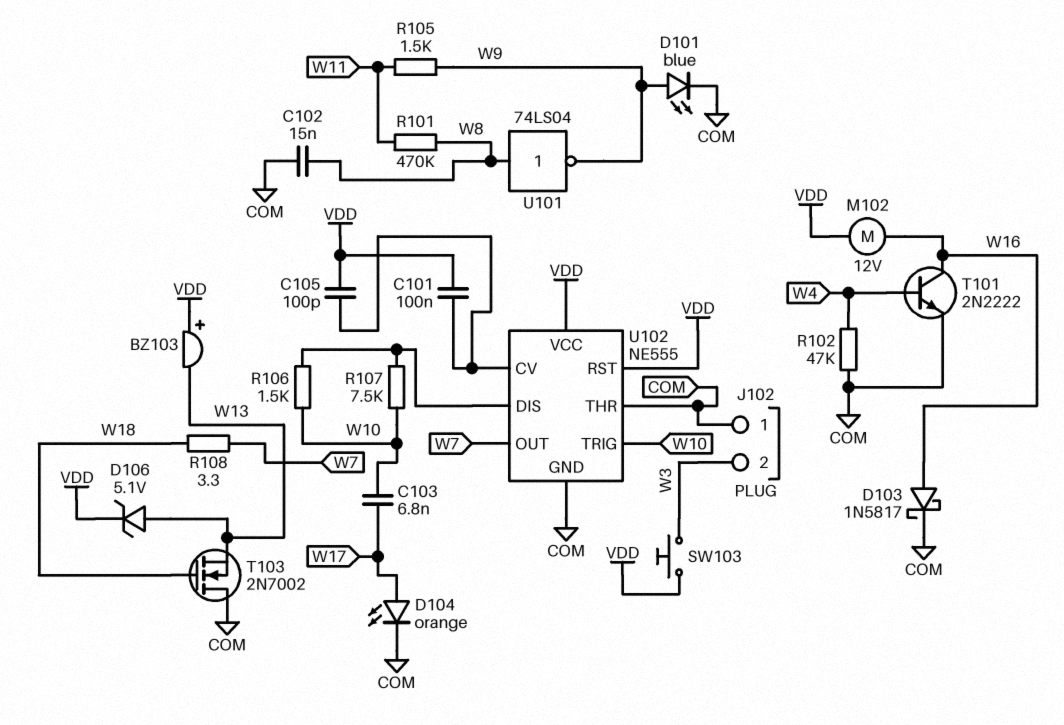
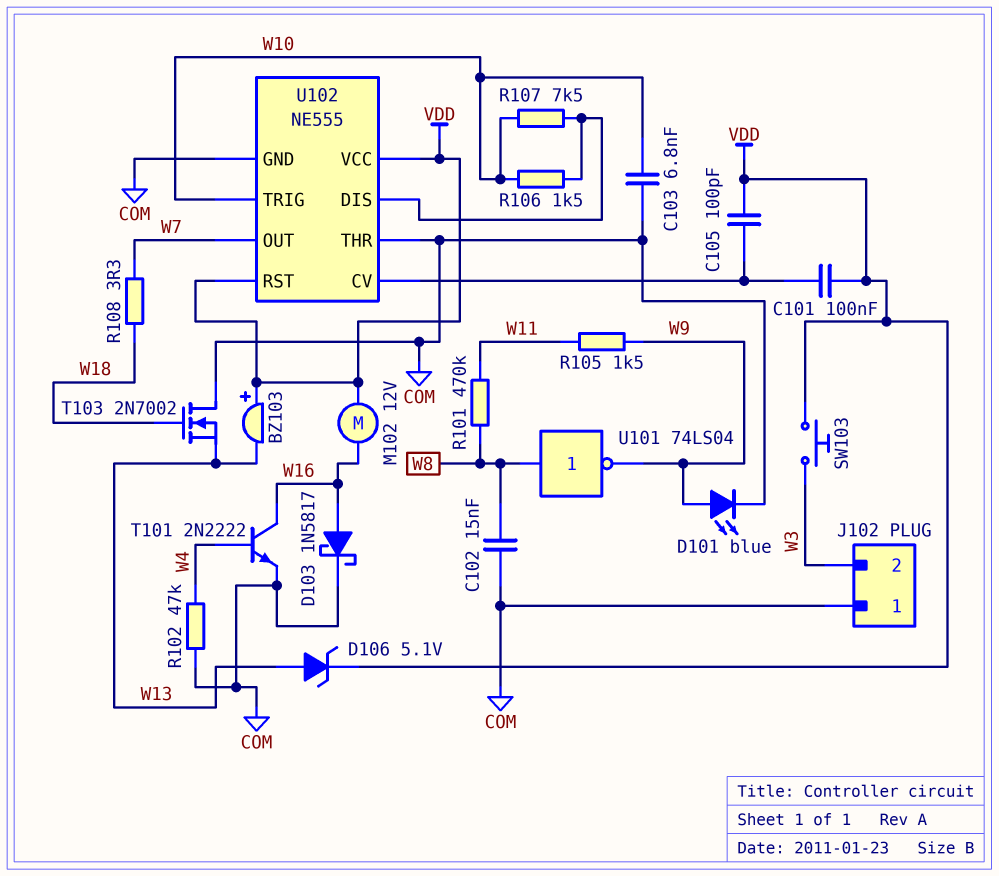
C103: 6.8nF (W10, W17) -> 6.8nF (COM, W10)
D104: LED orange (A W17, K COM) -> none

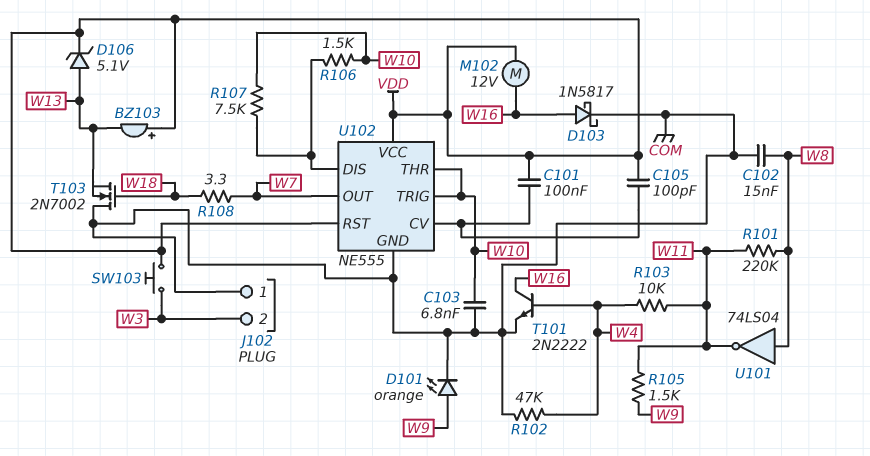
D101: LED blue (A W9, K COM) -> LED orange (A W9, K COM)
R101: 470k (W8, W11) -> 220k (W8, W11)
R103: none -> 10k (W4, W11)
U101: NOT 74LS04 (in W8, out W9) -> NOT 74LS04 (in W8, out W11)
U102 pin THR: COM -> W10

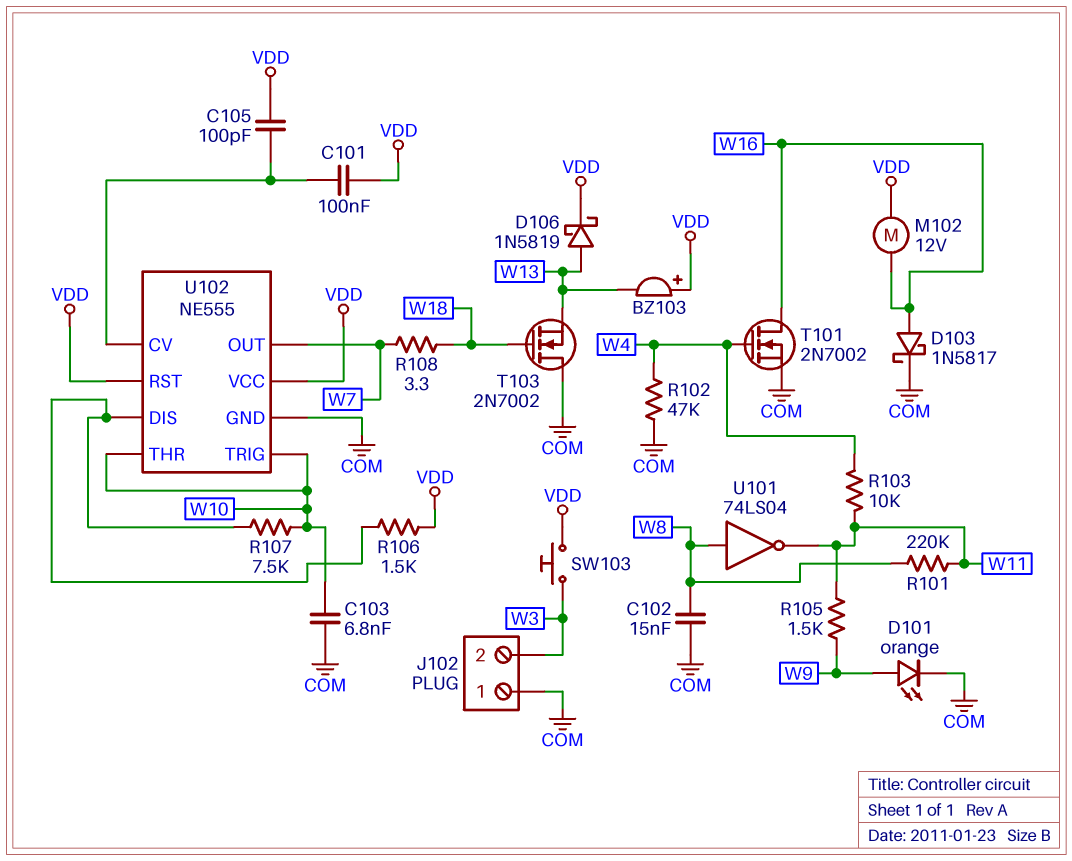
D106: zener 5.1V (A W13, K VDD) -> schottky 1N5819 (A W13, K VDD)
R106: 1.5k (U102/DIS, W10) -> 1.5k (U102/DIS, VDD)
T101: NPN 2N2222 (B W4, C W16, E COM) -> NMOS 2N7002 (G W4, D W16, S COM)

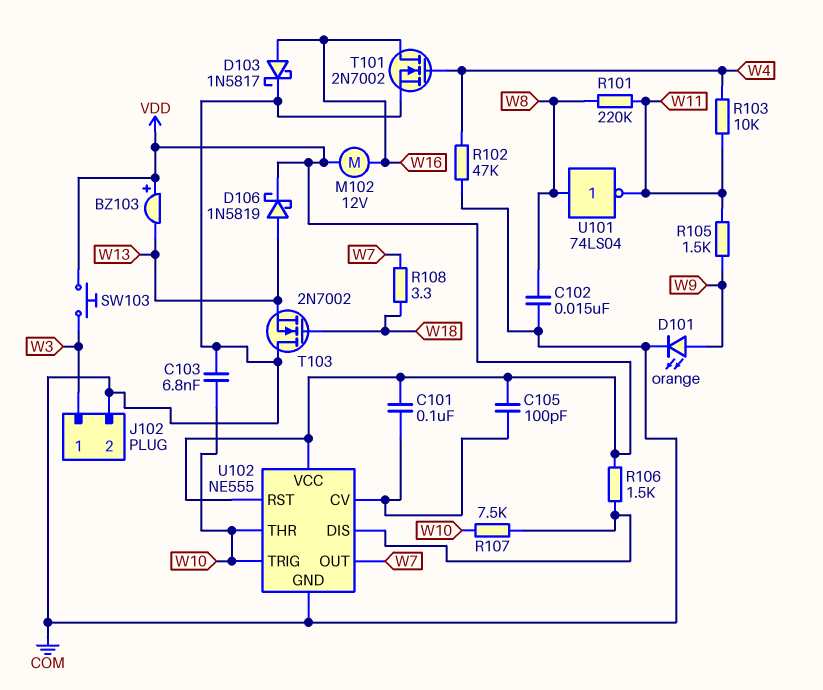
J102 pin 1: COM -> W3
J102 pin 2: W3 -> COM

